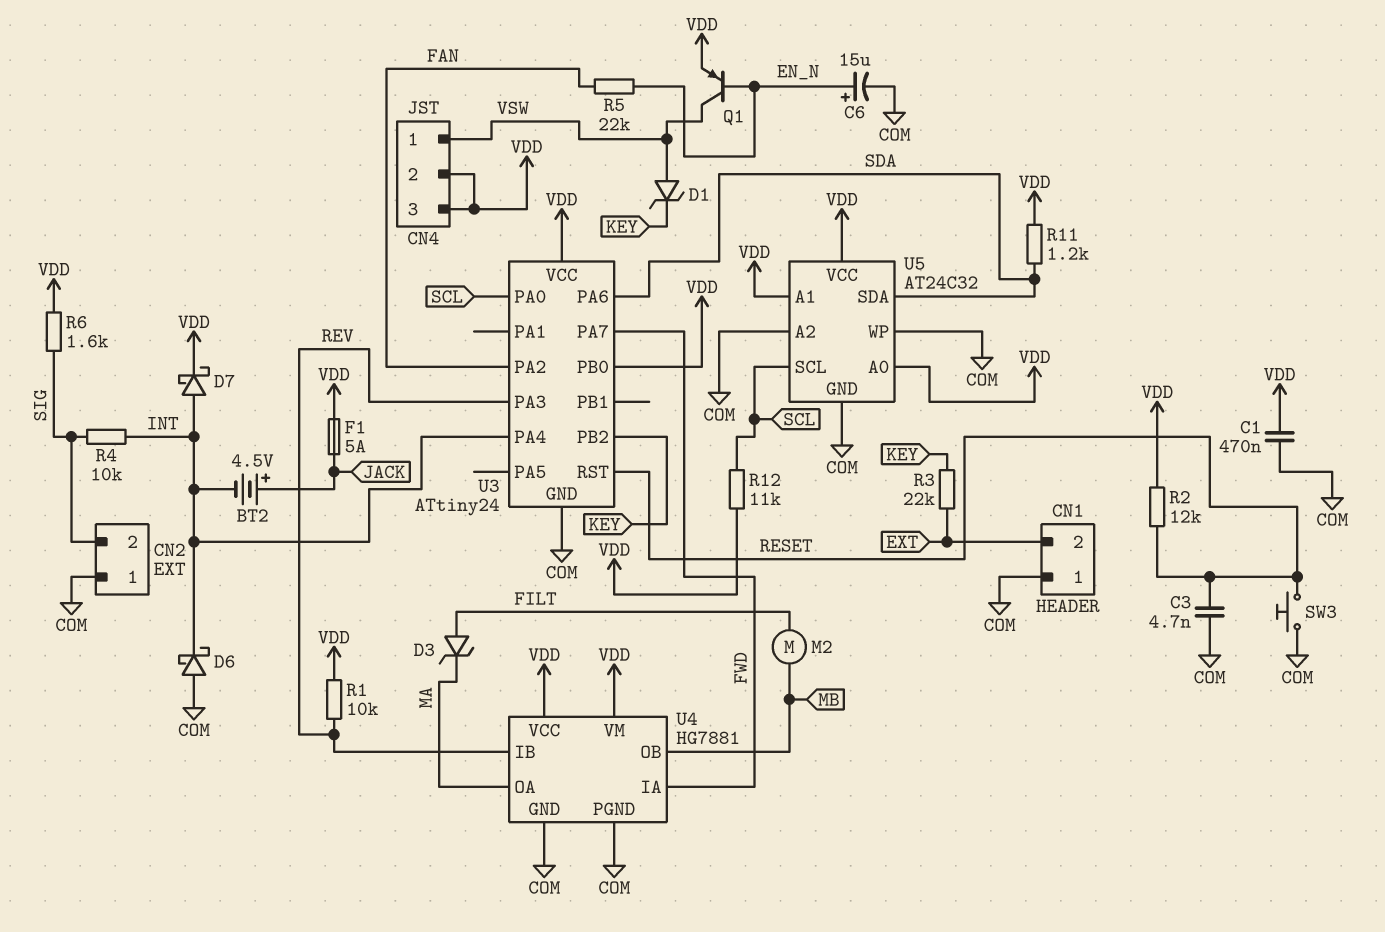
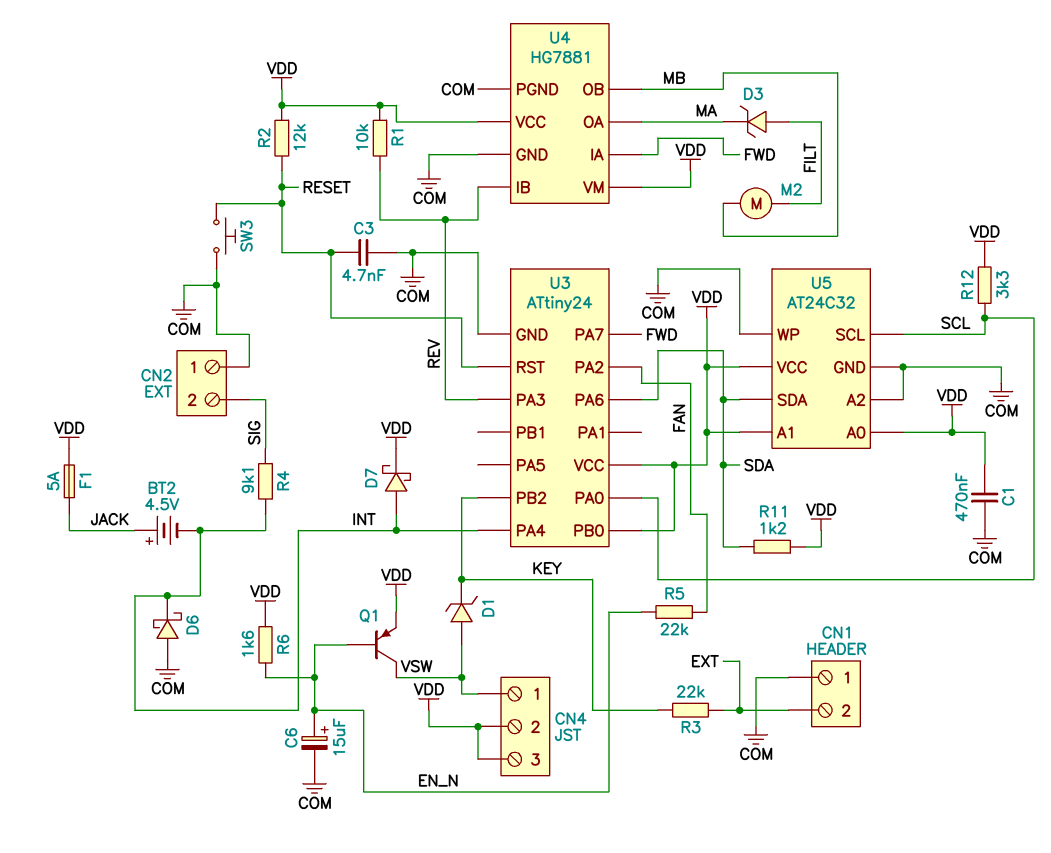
R4: 10k (INT, SIG) -> 9.1k (INT, SIG)
R6: 1.6k (SIG, VDD) -> 1.6k (EN_N, VDD)
R12: 11k (SCL, VDD) -> 3.3k (SCL, VDD)

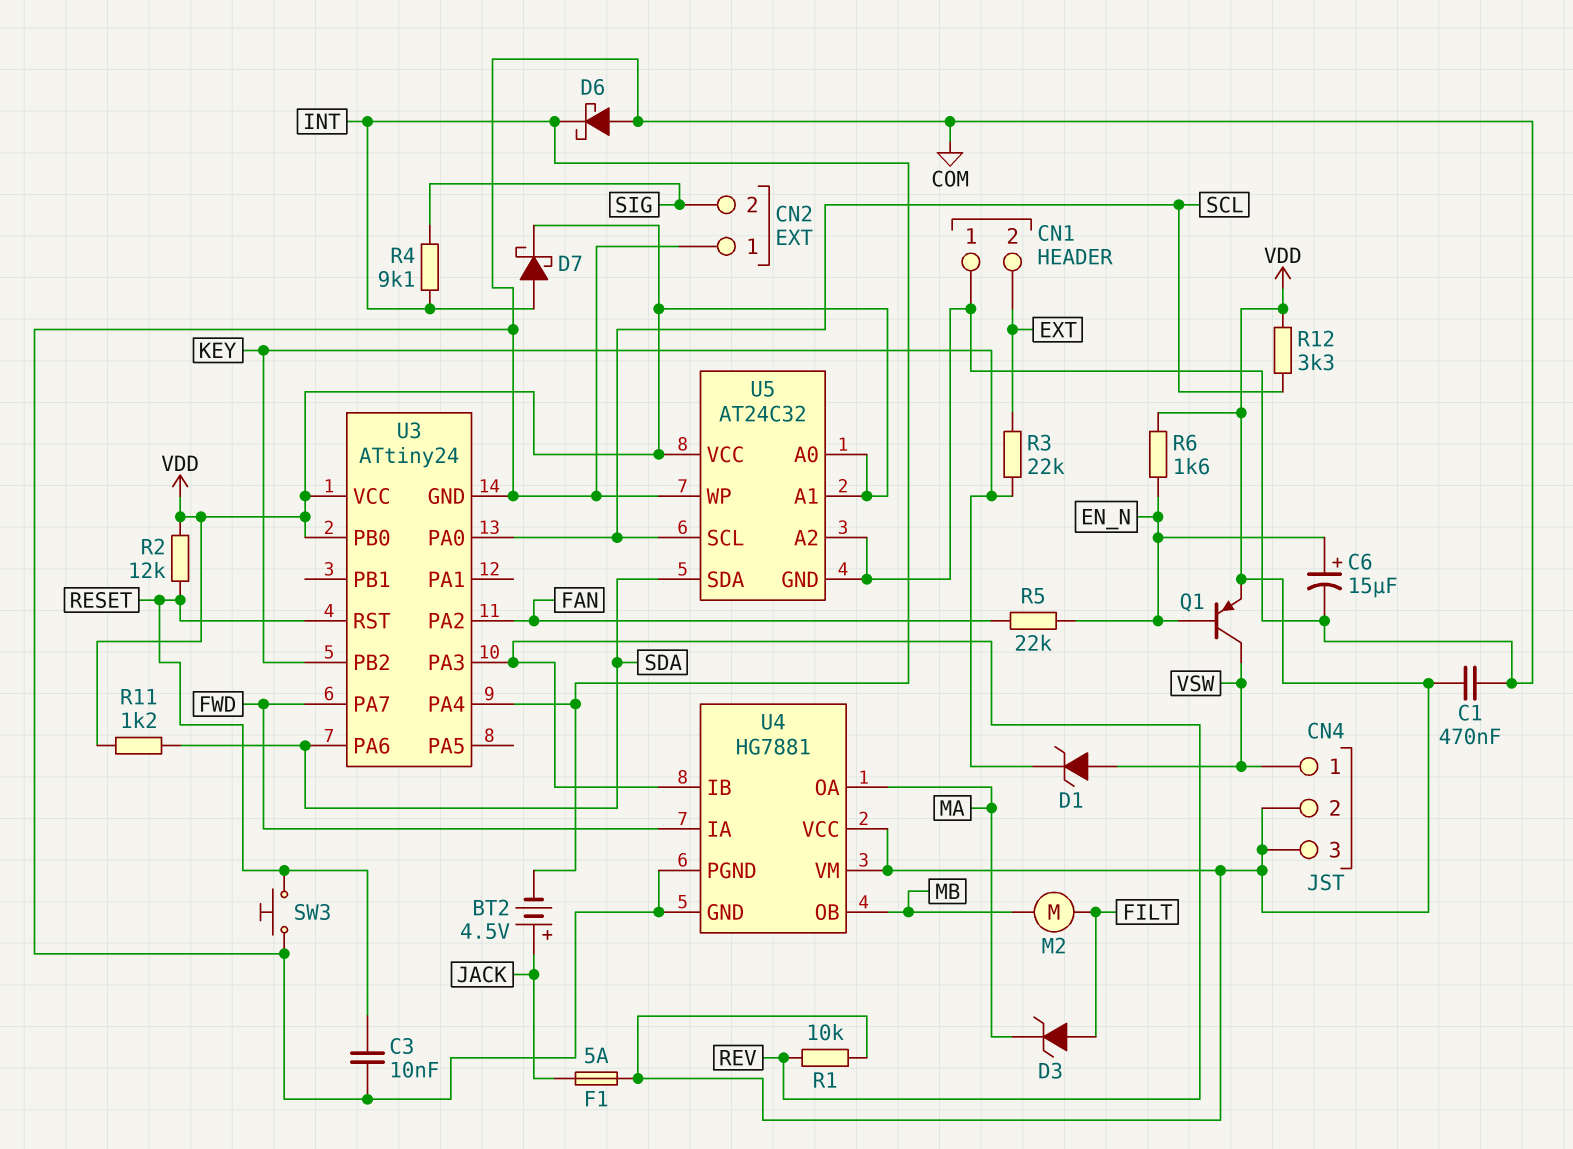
C3: 4.7nF (COM, RESET) -> 10nF (COM, RESET)

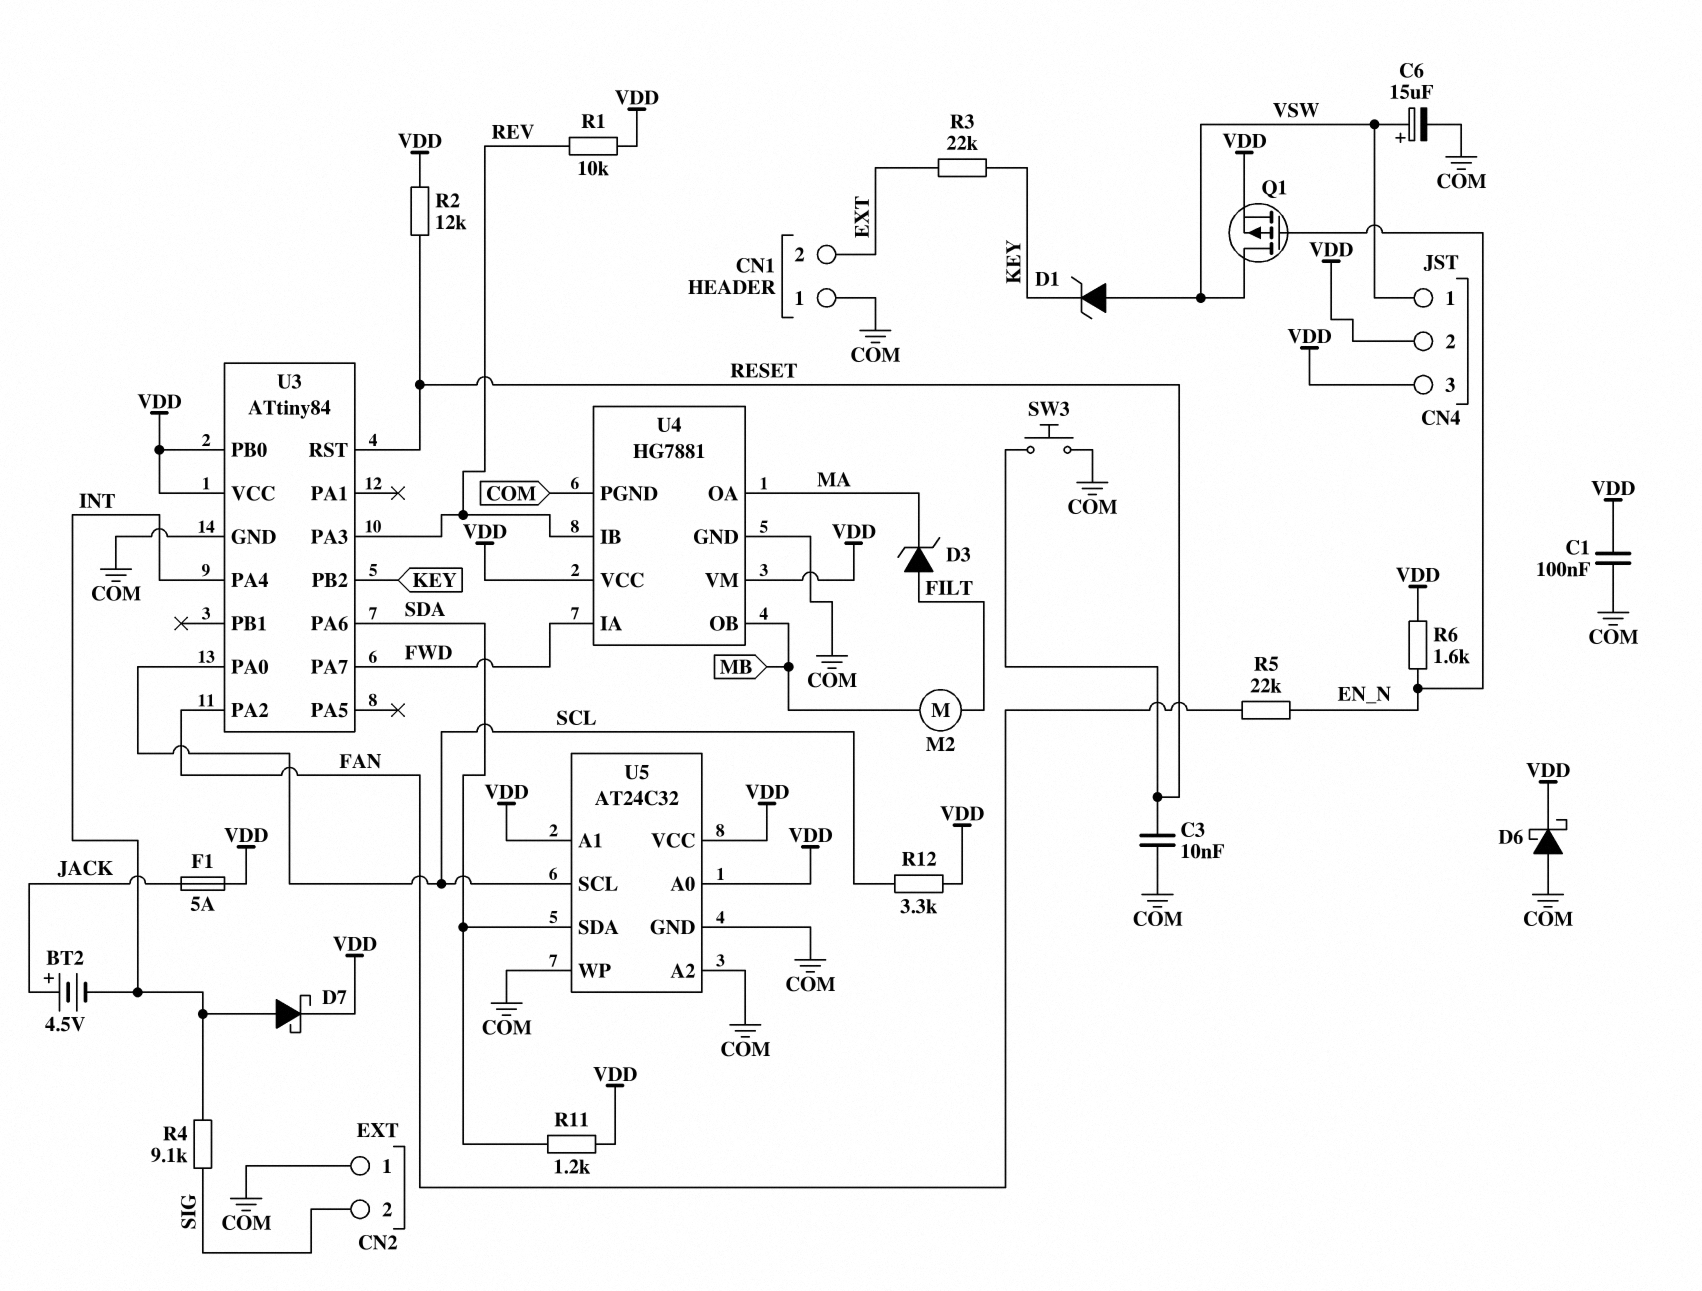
C1: 470nF (COM, VDD) -> 100nF (COM, VDD)
C6: 15uF (plus EN_N, minus COM) -> 15uF (plus VSW, minus COM)
D6: schottky (A COM, K INT) -> schottky (A COM, K VDD)
Q1: PNP (B EN_N, C VSW, E VDD) -> PMOS (G EN_N, D VSW, S VDD)
U3: ATtiny24 -> ATtiny84

